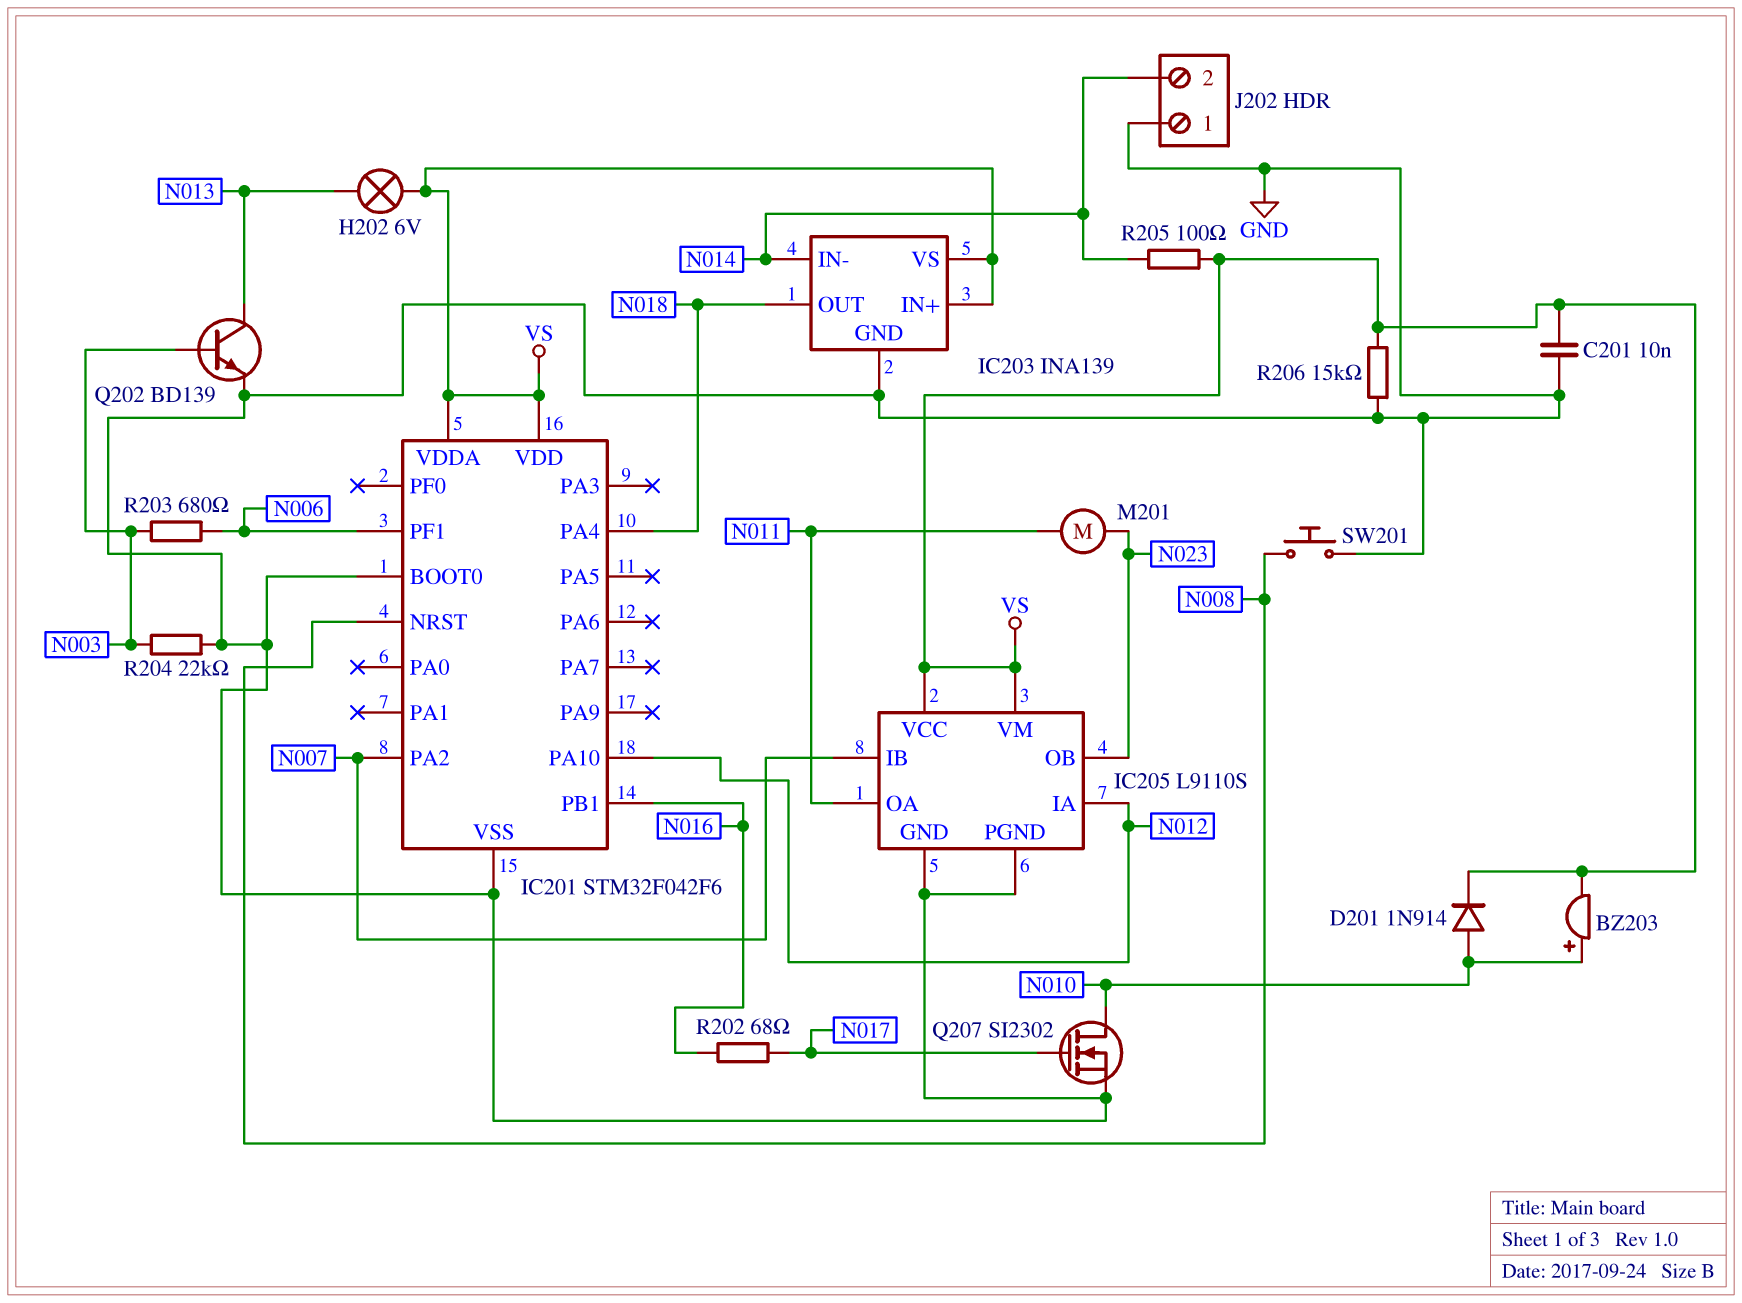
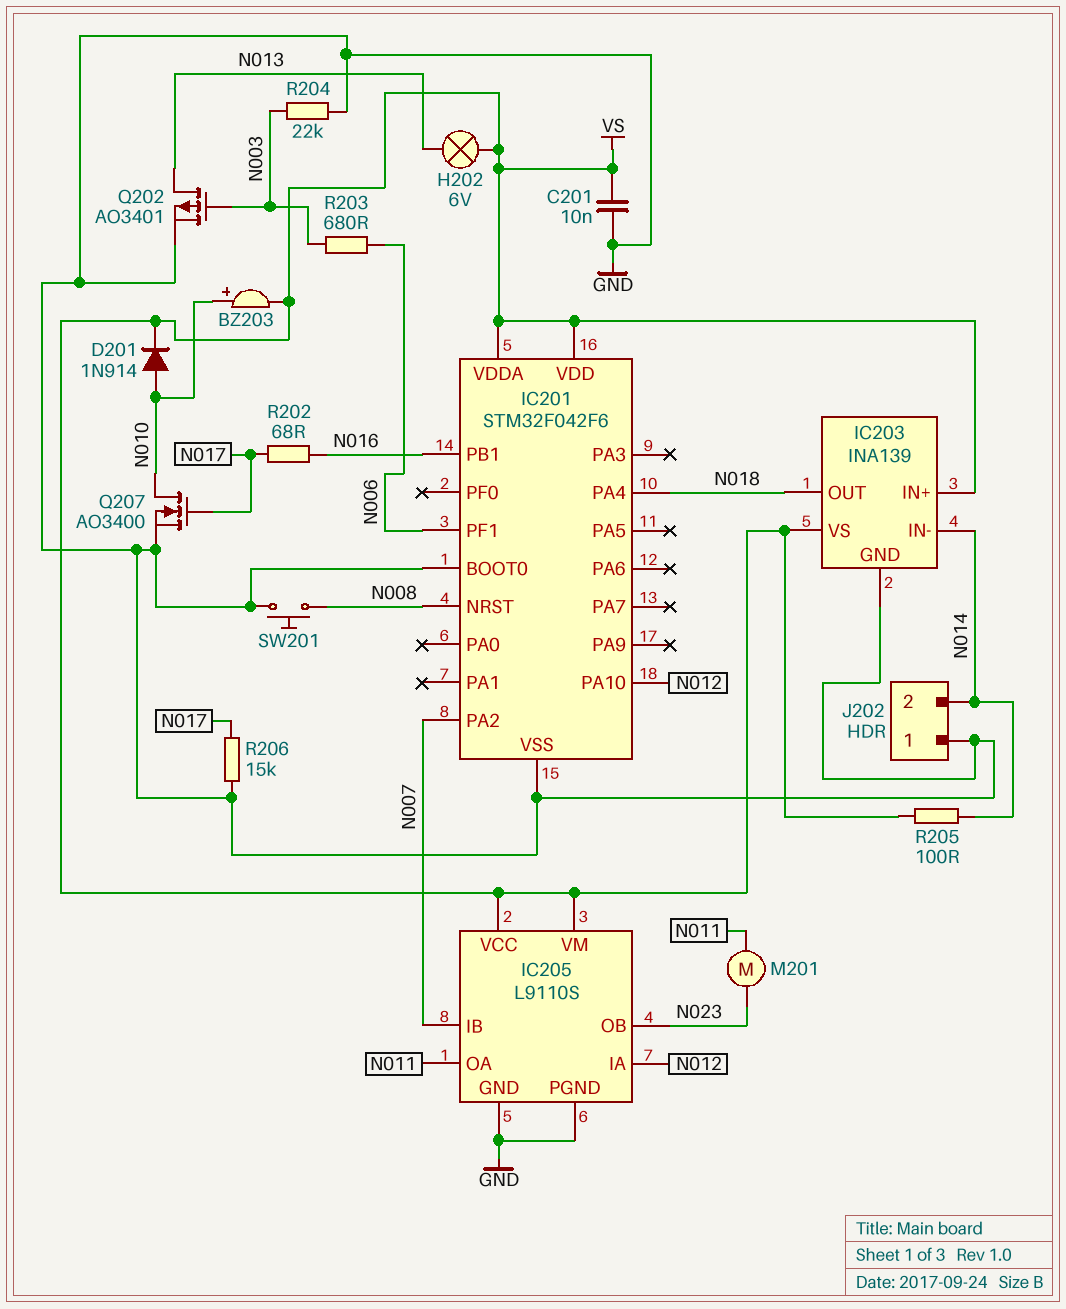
Q202: NPN BD139 (B N003, C N013, E GND) -> PMOS AO3401 (G N003, D N013, S GND)
Q207: NMOS SI2302 (G N017, D N010, S GND) -> NMOS AO3400 (G N017, D N010, S GND)
R206: 15k (GND, VS) -> 15k (GND, N017)

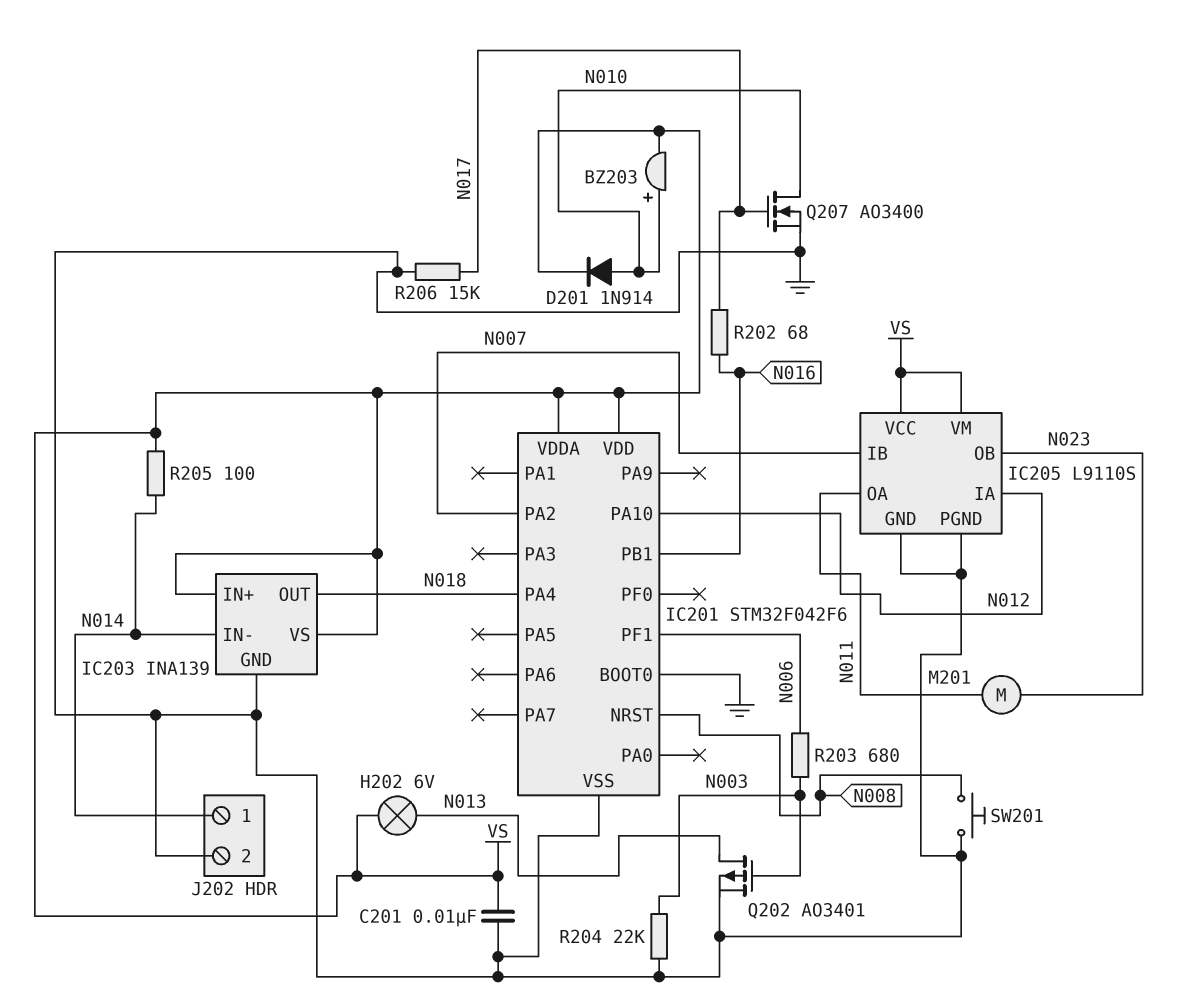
J202 pin 1: GND -> N014
J202 pin 2: N014 -> GND

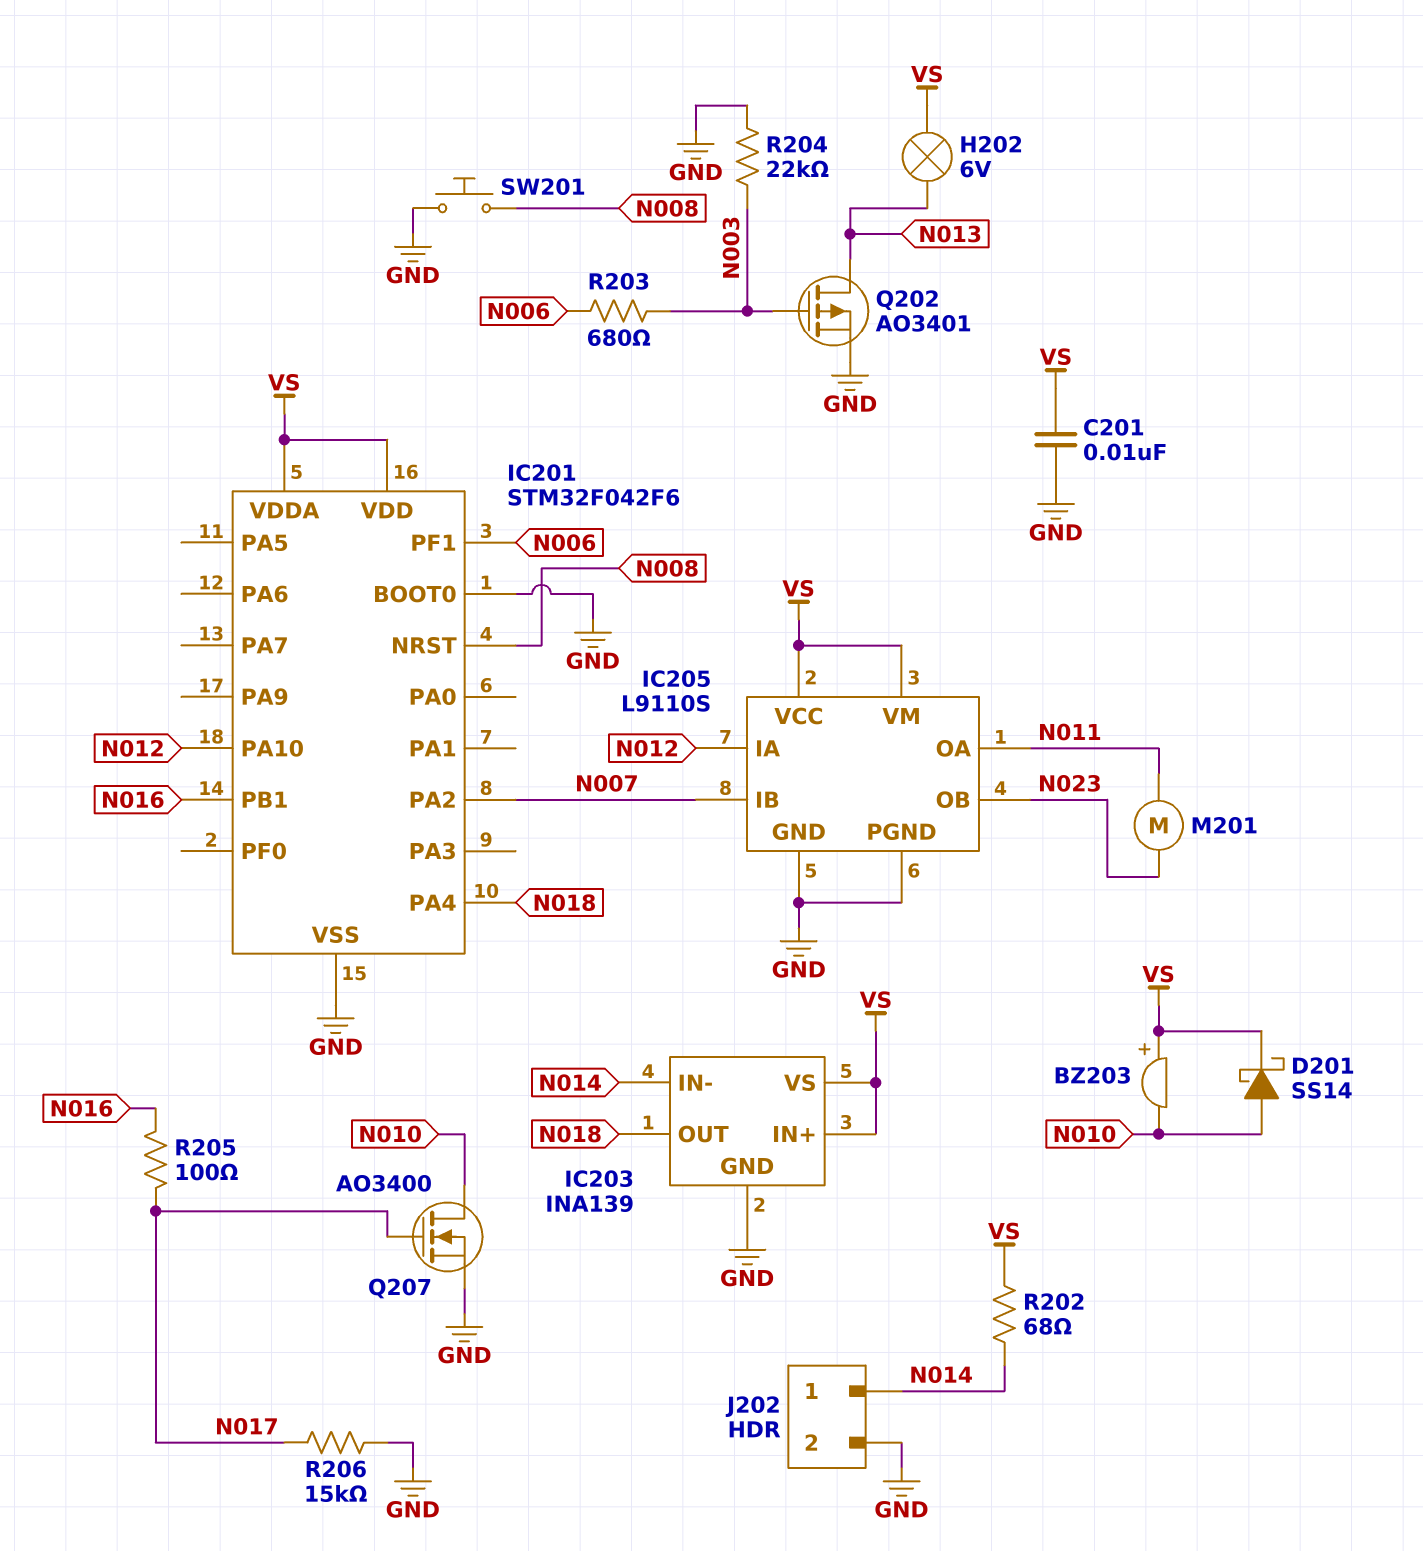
BZ203: buzzer (plus N010, minus VS) -> buzzer (plus VS, minus N010)
D201: diode 1N914 (A N010, K VS) -> schottky SS14 (A N010, K VS)
R202: 68 (N016, N017) -> 68 (N014, VS)
R205: 100 (N014, VS) -> 100 (N016, N017)

